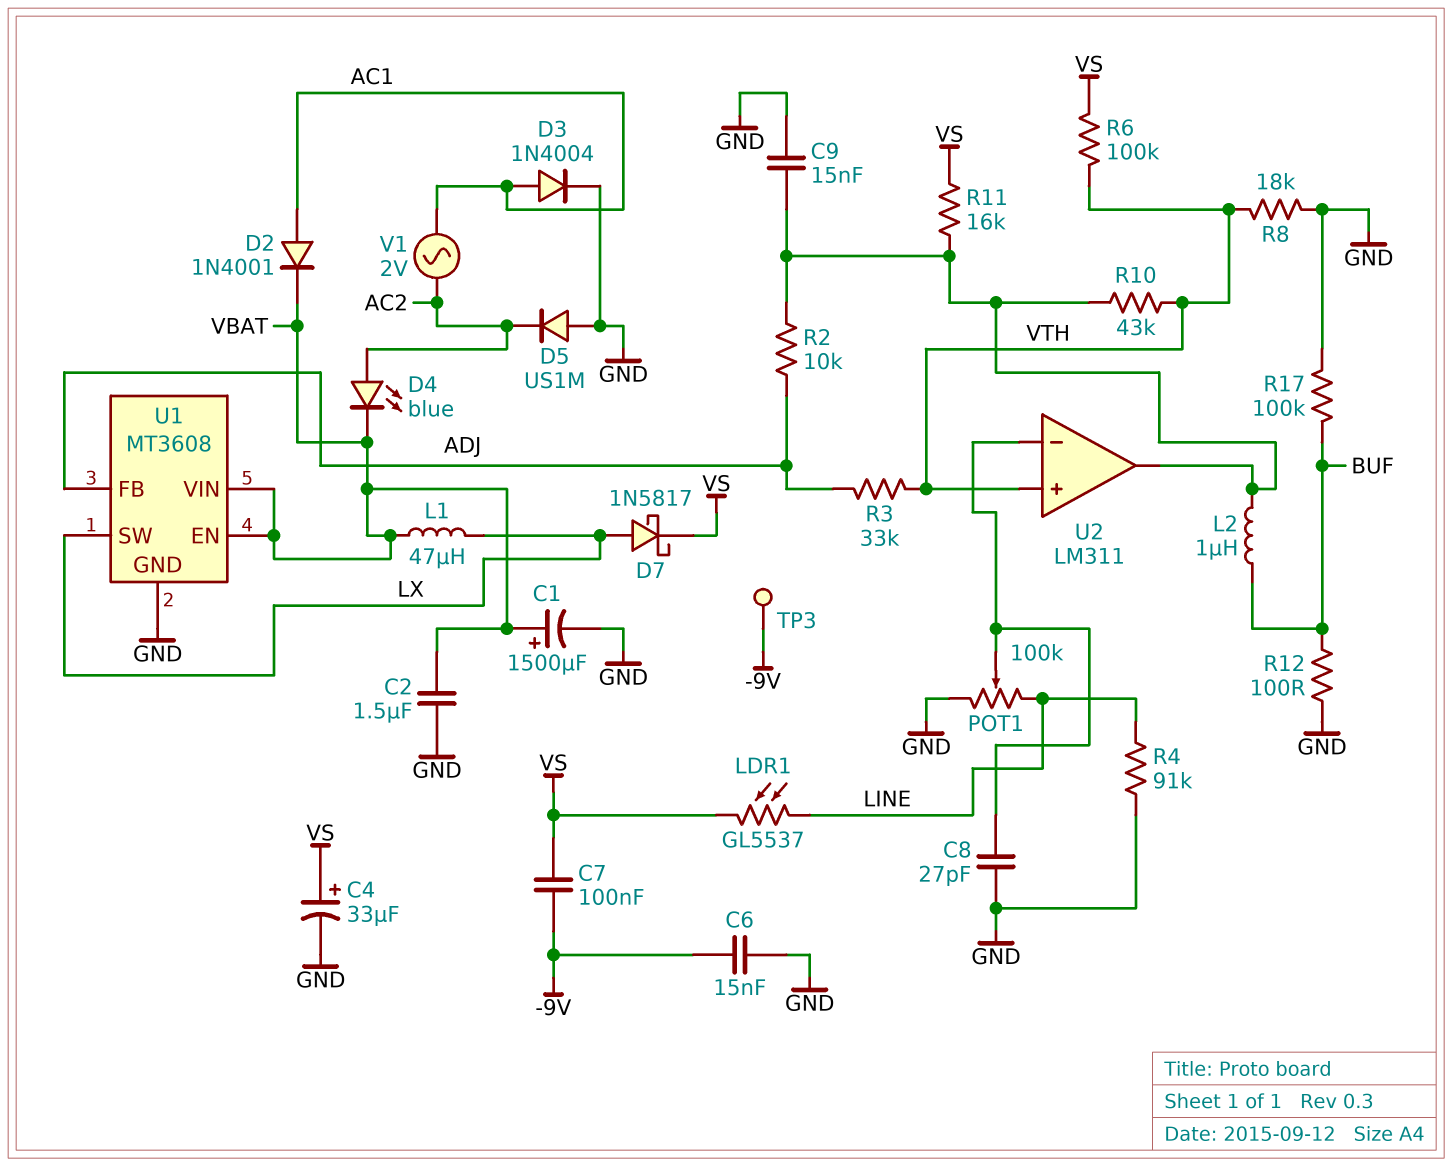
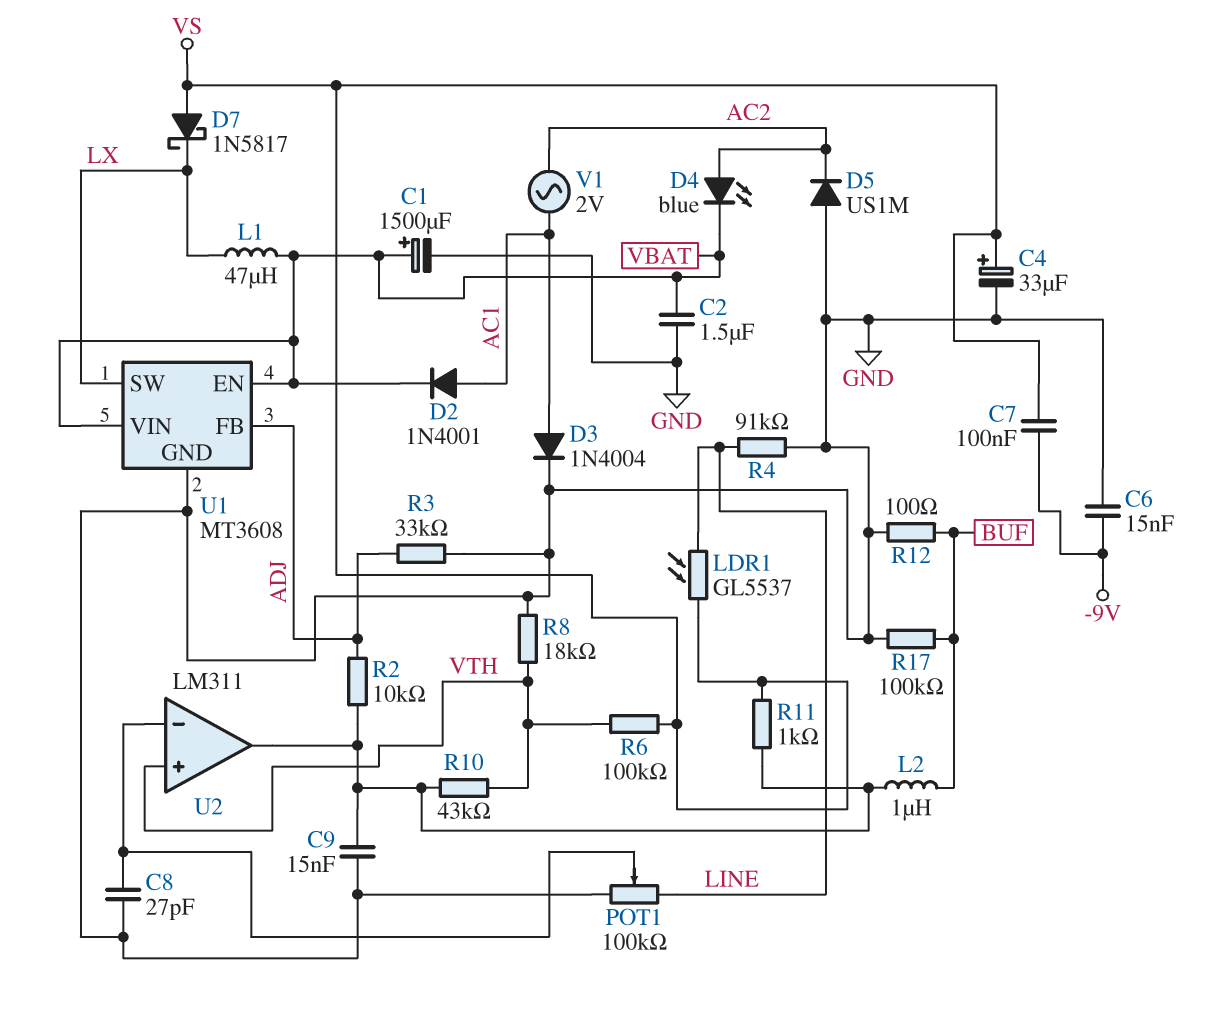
D7: schottky 1N5817 (A LX, K VS) -> schottky 1N5817 (A VS, K LX)
R3: 33k (ADJ, VTH) -> 33k (ADJ, GND)
R11: 16k (U2/out, VS) -> 1k (U2/out, VS)
TP3: test point (-9V) -> none

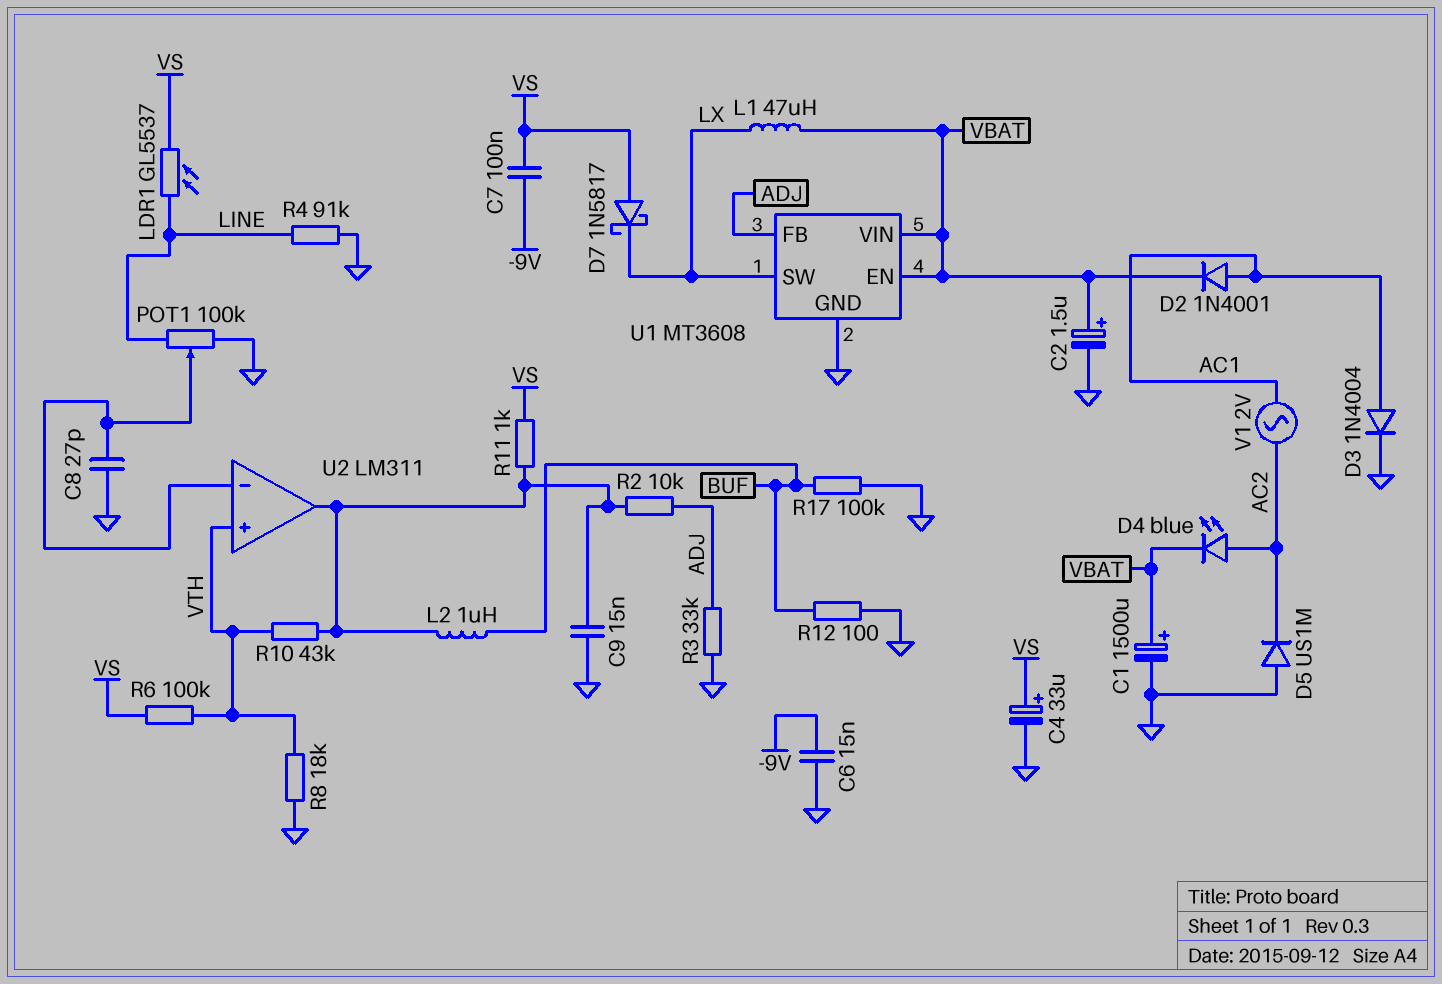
C2: 1.5uF (GND, VBAT) -> 1.5uF (plus VBAT, minus GND)

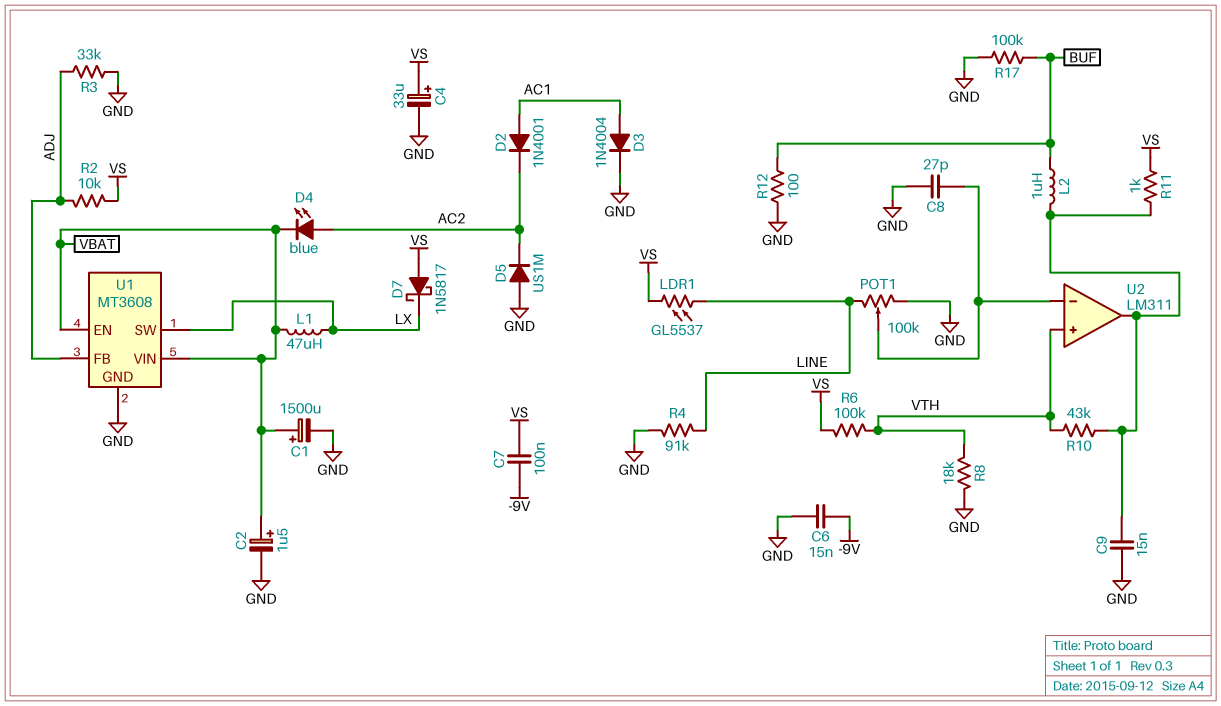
D2: diode 1N4001 (A AC1, K VBAT) -> diode 1N4001 (A AC1, K AC2)
R2: 10k (ADJ, U2/out) -> 10k (ADJ, VS)
V1: AC 2V (AC1, AC2) -> none

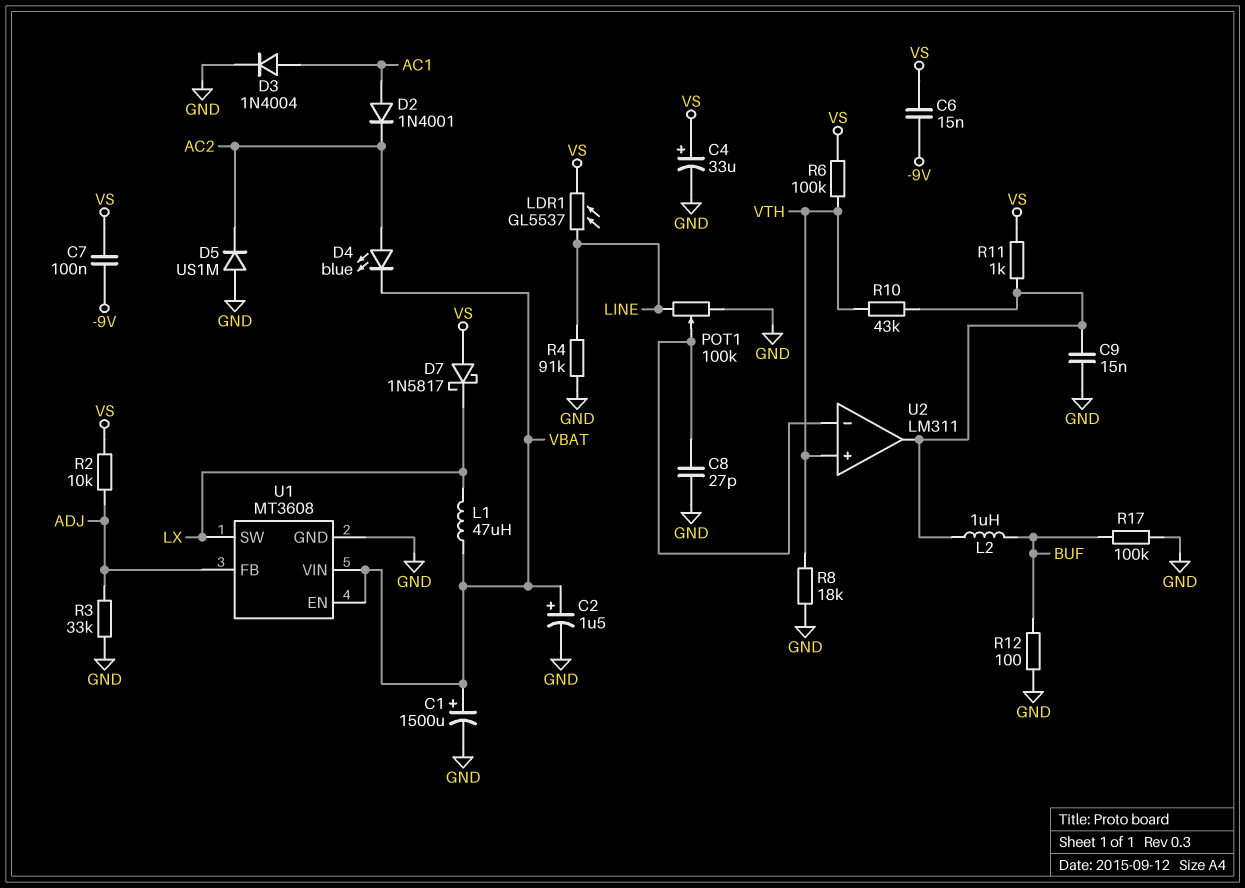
C6: 15nF (-9V, GND) -> 15nF (-9V, VS)

